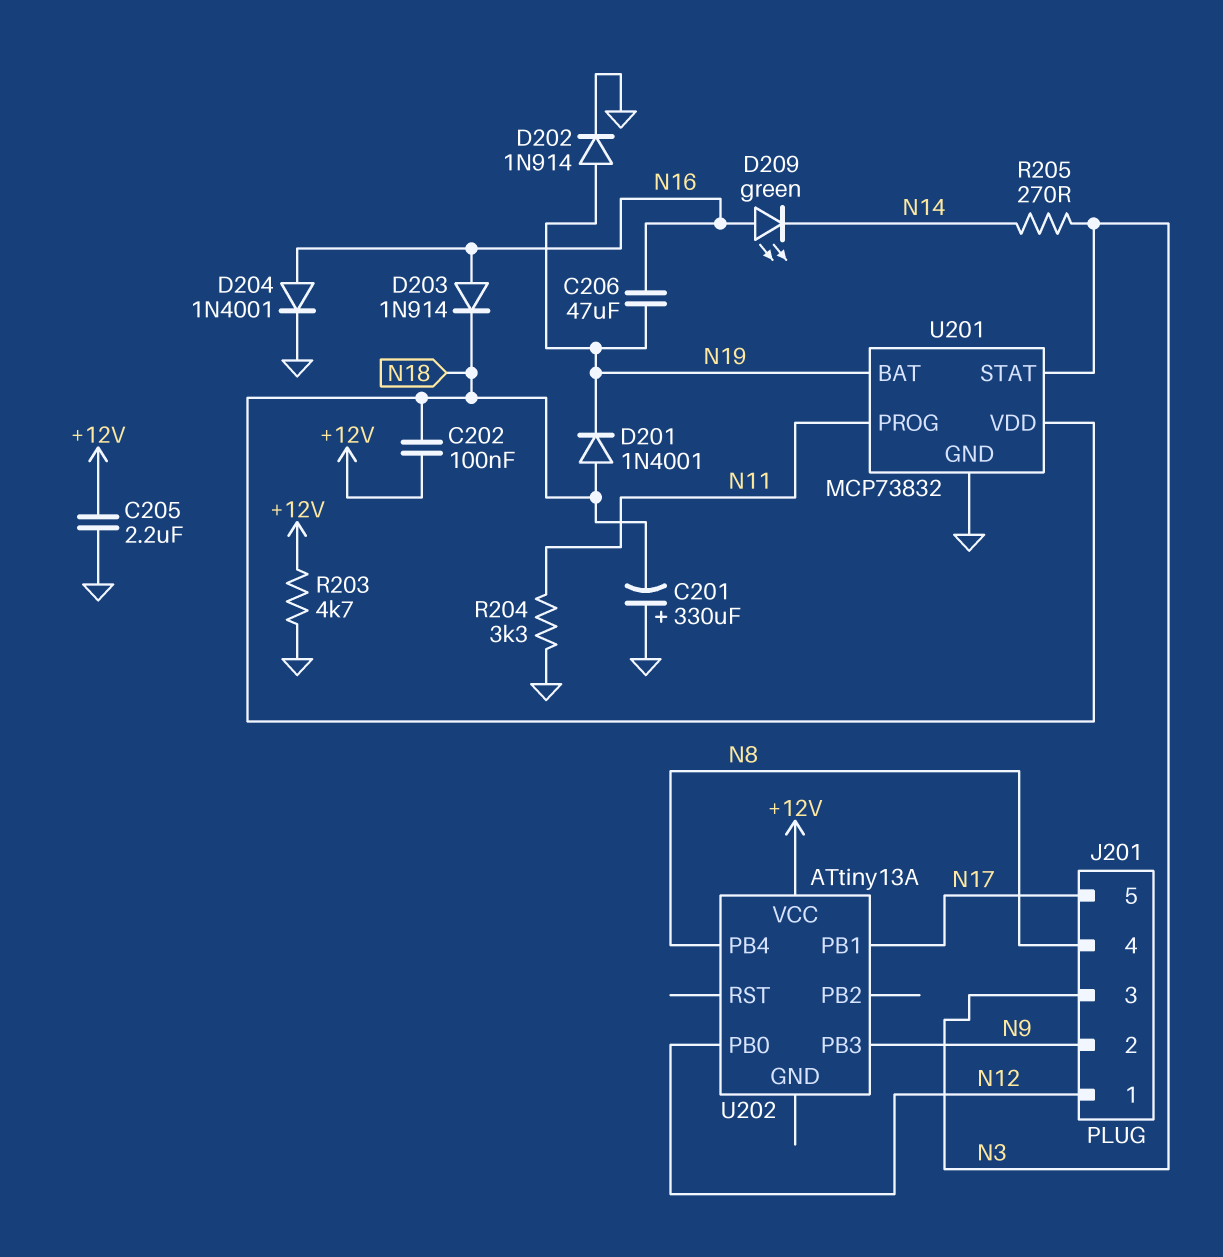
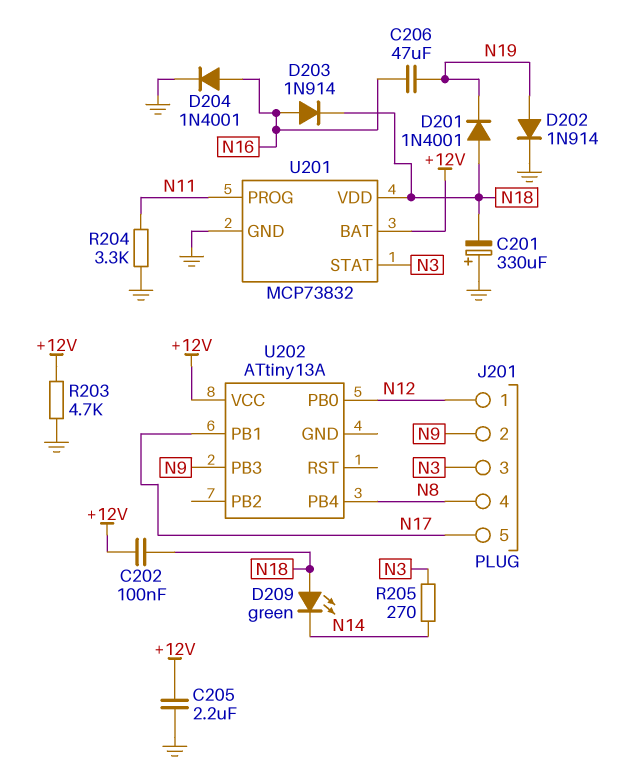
D209: LED green (A N16, K N14) -> LED green (A N18, K N14)
U201 pin BAT: N19 -> +12V

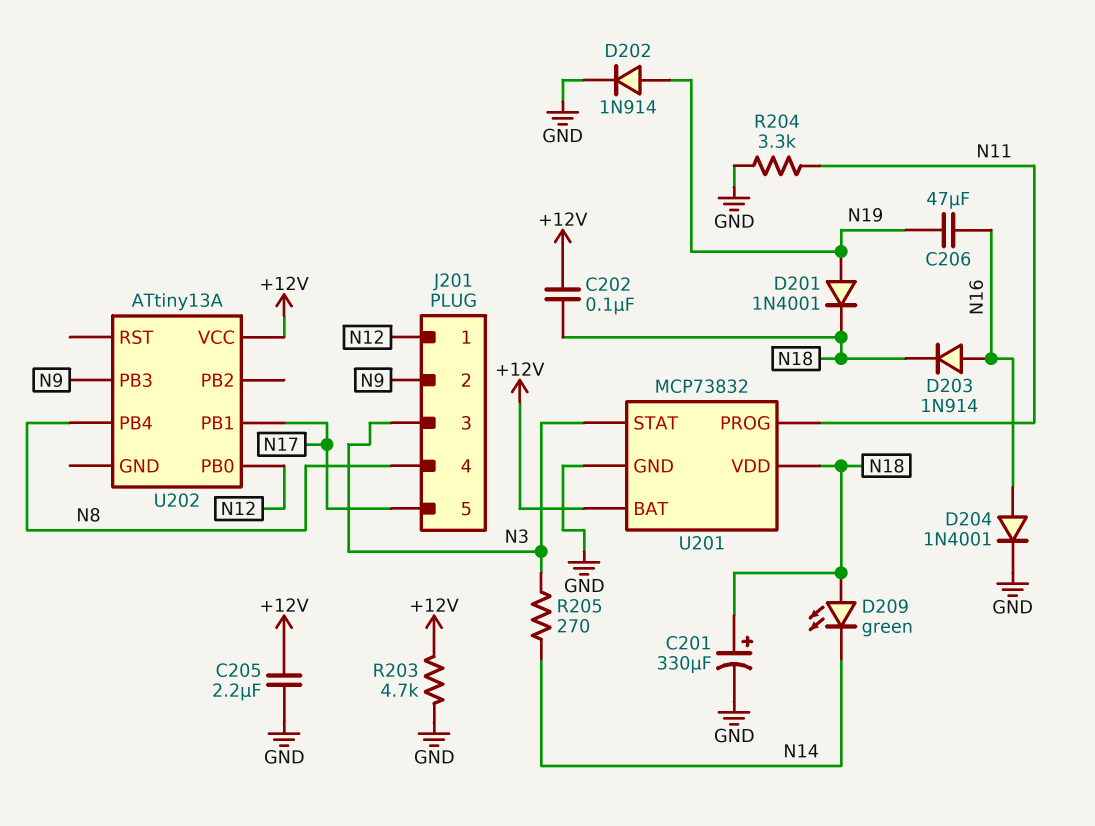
C201: 330uF (plus GND, minus N18) -> 330uF (plus N18, minus GND)
D201: diode 1N4001 (A N18, K N19) -> diode 1N4001 (A N19, K N18)

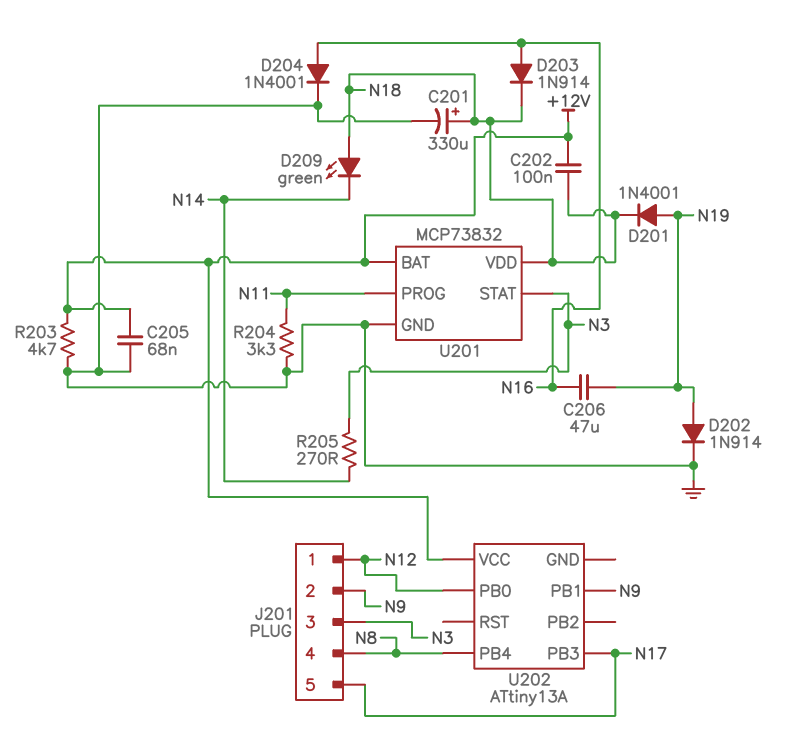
C205: 2.2uF (+12V, GND) -> 68nF (+12V, GND)
U202 pin PB1: N17 -> N9
U202 pin PB3: N9 -> N17

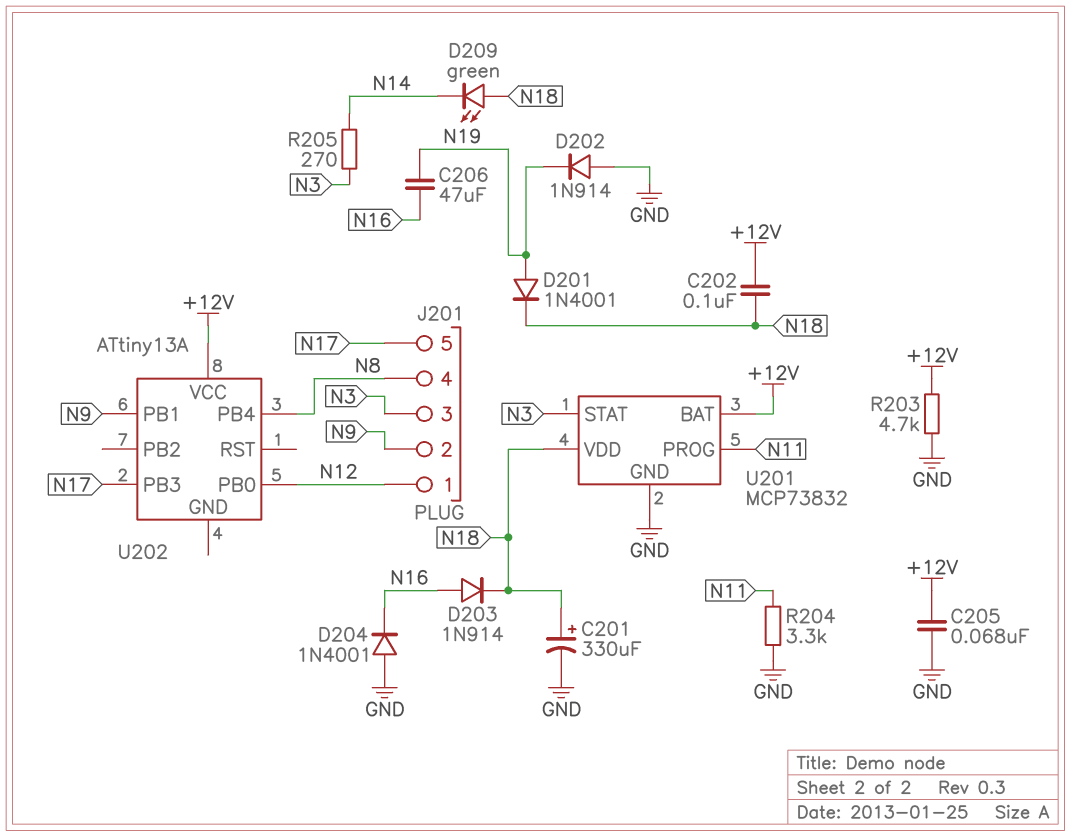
D202: diode 1N914 (A N19, K GND) -> diode 1N914 (A GND, K N19)
D204: diode 1N4001 (A N16, K GND) -> diode 1N4001 (A GND, K N16)

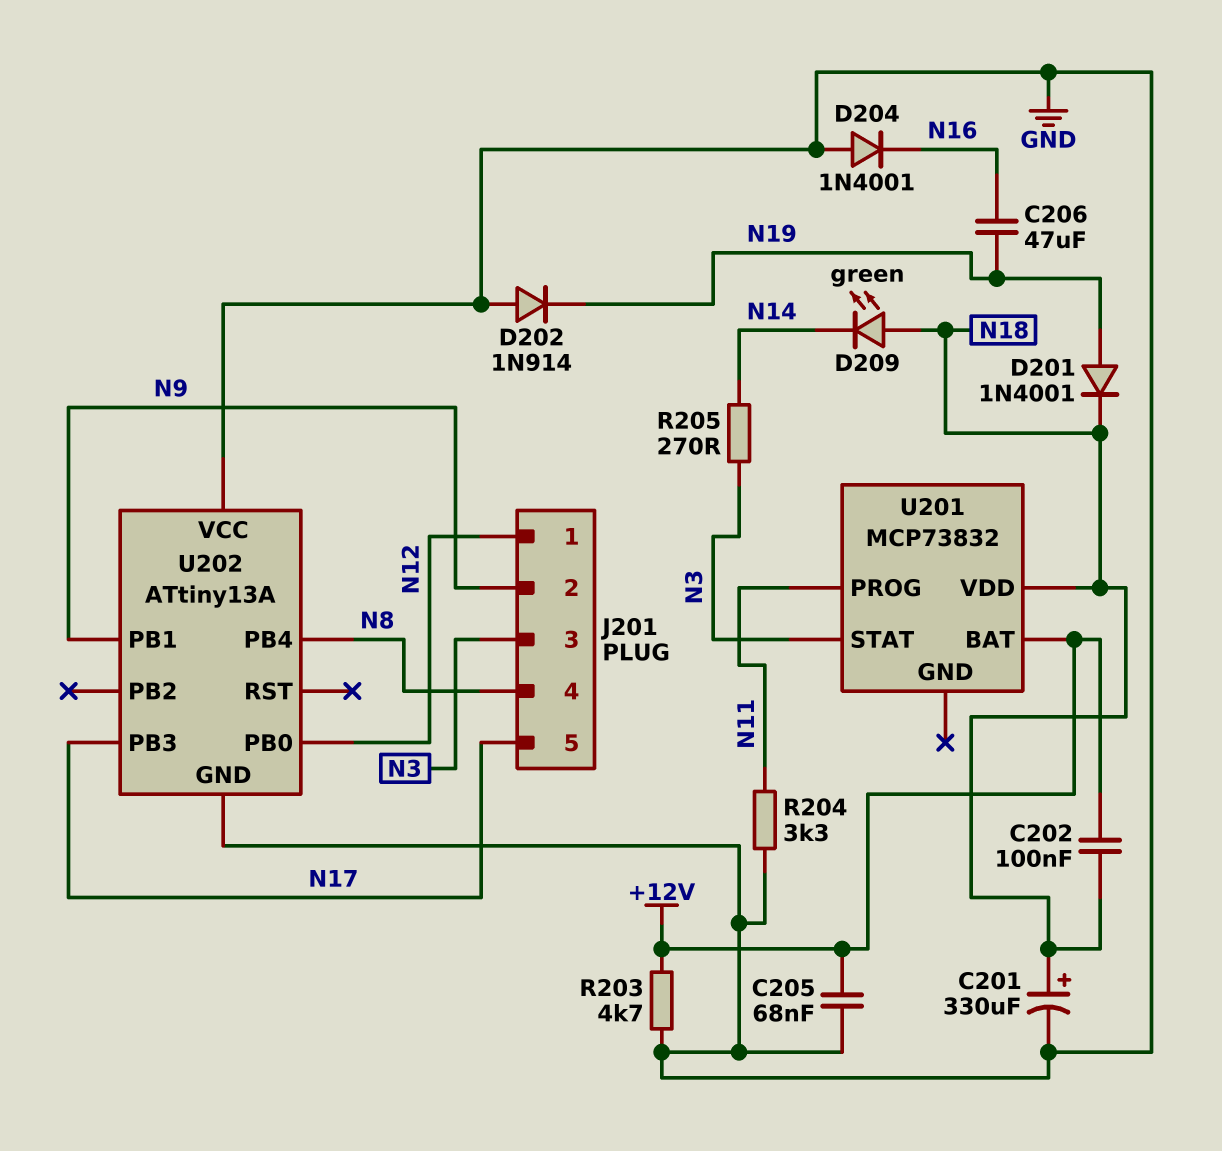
D203: diode 1N914 (A N16, K N18) -> none
U201 pin GND: GND -> none
U202 pin GND: none -> GND
U202 pin VCC: +12V -> GND

